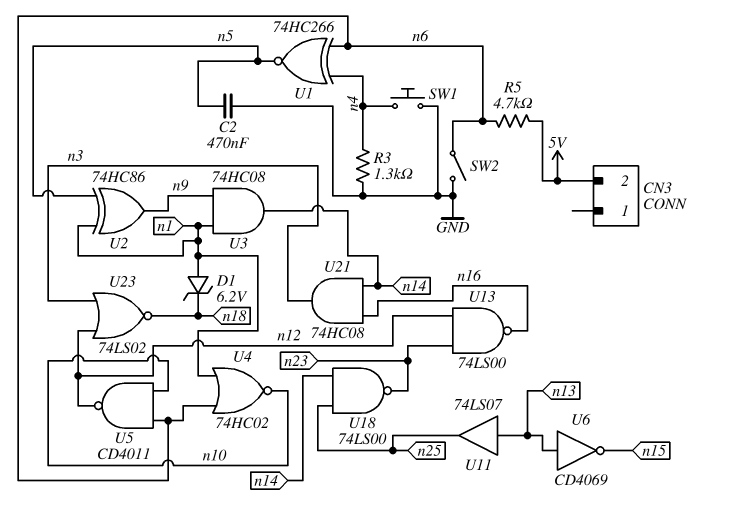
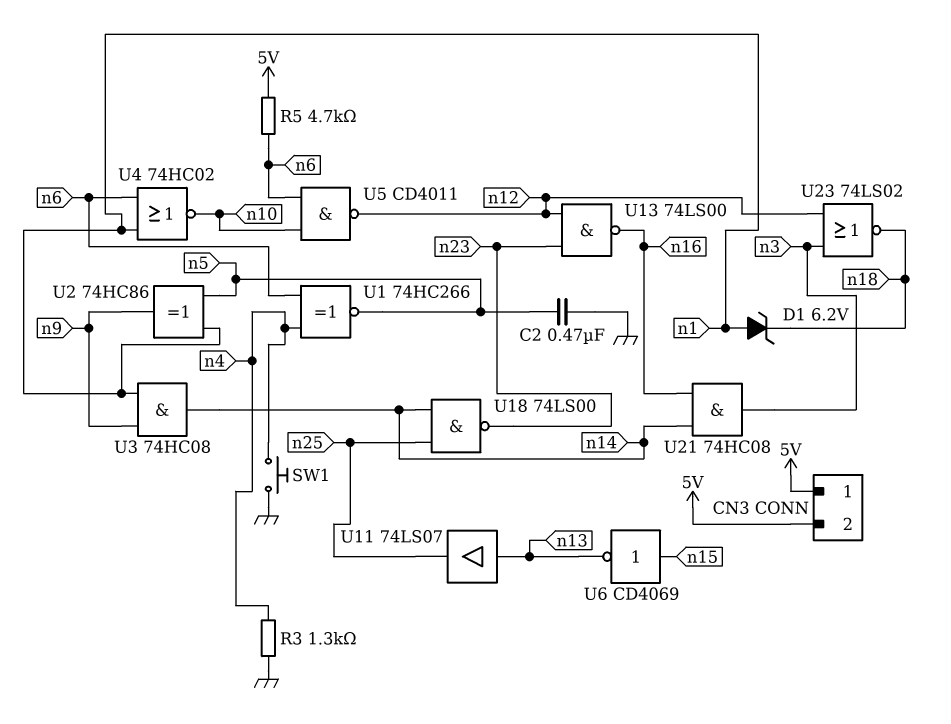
CN3 pin 1: none -> 5V
SW2: switch (GND, n6) -> none
U6: NOT CD4069 (in n13, out n15) -> NOT CD4069 (in n15, out n13)

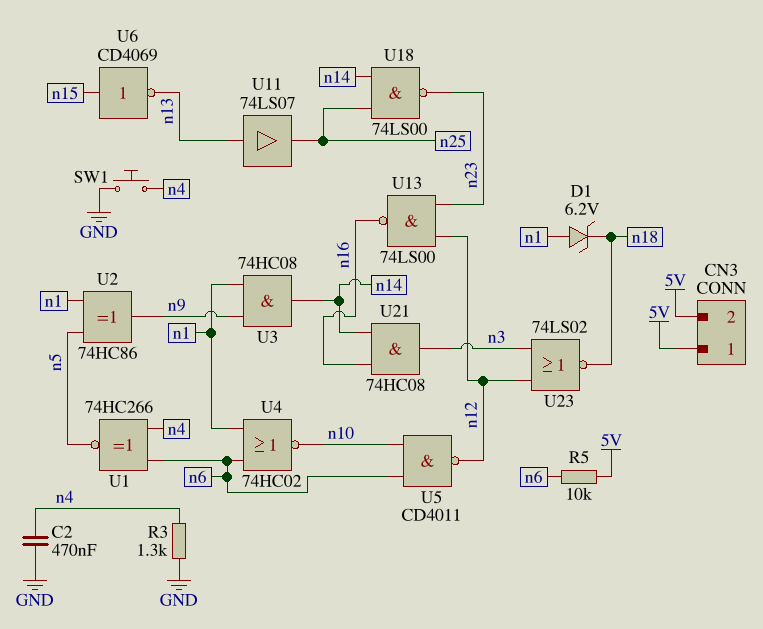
C2: 470nF (GND, n5) -> 470nF (GND, n4)
R5: 4.7k (5V, n6) -> 10k (5V, n6)

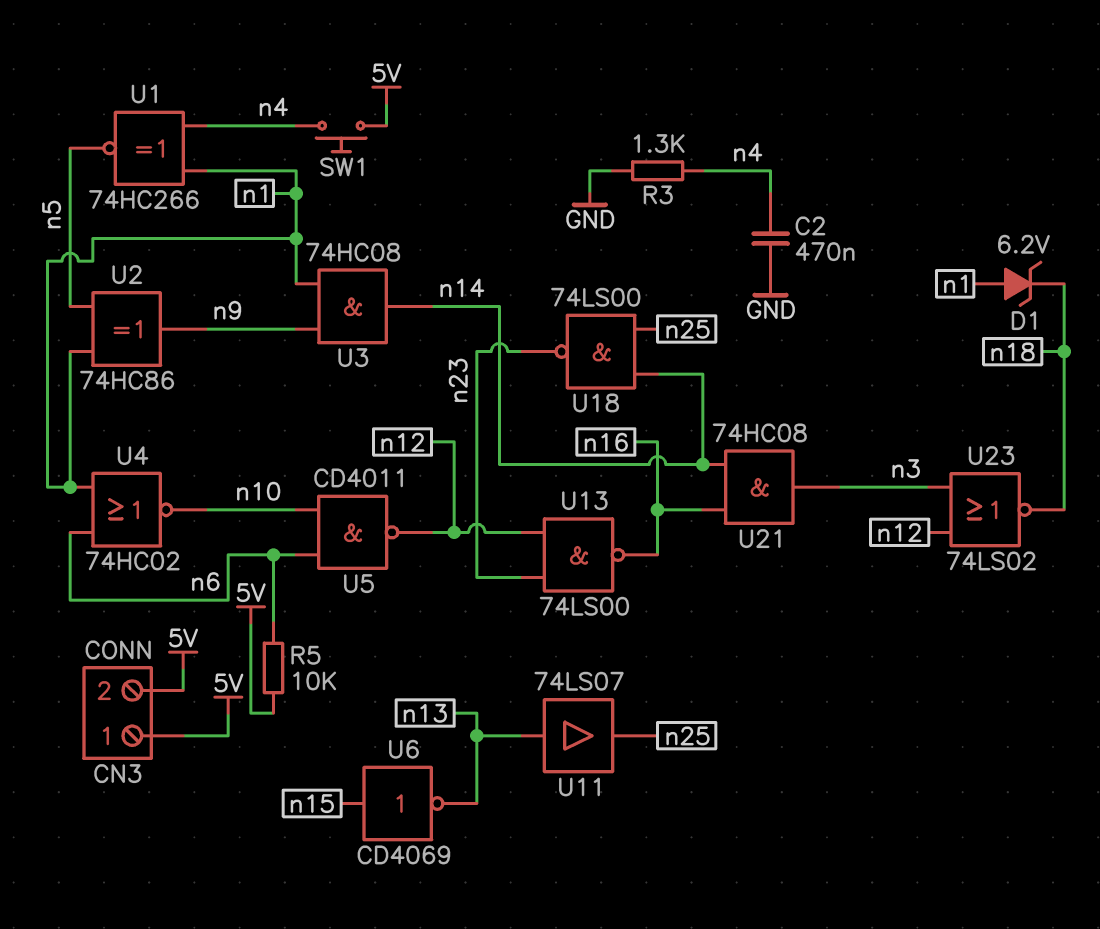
SW1: button (GND, n4) -> button (5V, n4)
U1: XNOR 74HC266 (in n4, in n6, out n5) -> XNOR 74HC266 (in n1, in n4, out n5)

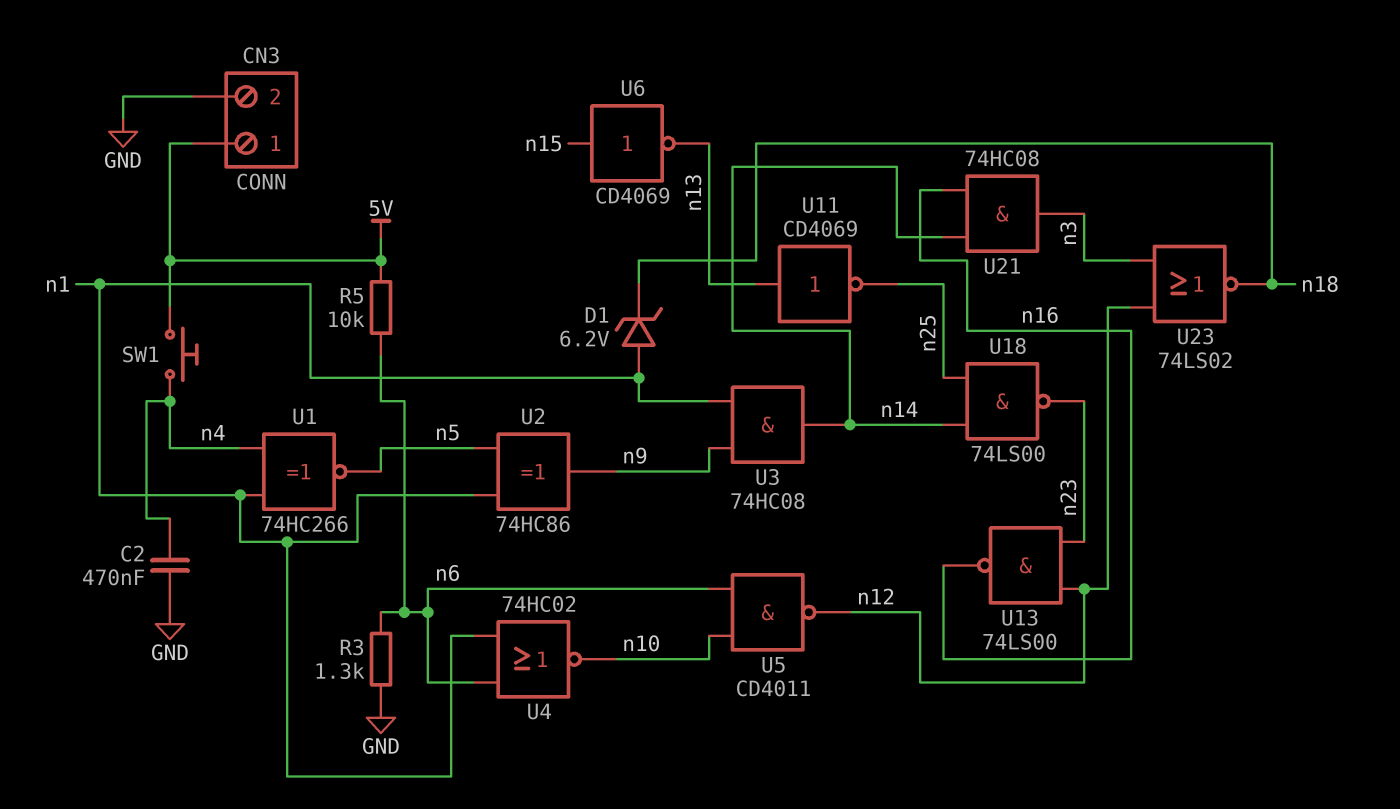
CN3 pin 2: 5V -> GND
R3: 1.3k (GND, n4) -> 1.3k (GND, n6)
U11: buffer 74LS07 (in n13, out n25) -> NOT CD4069 (in n13, out n25)

